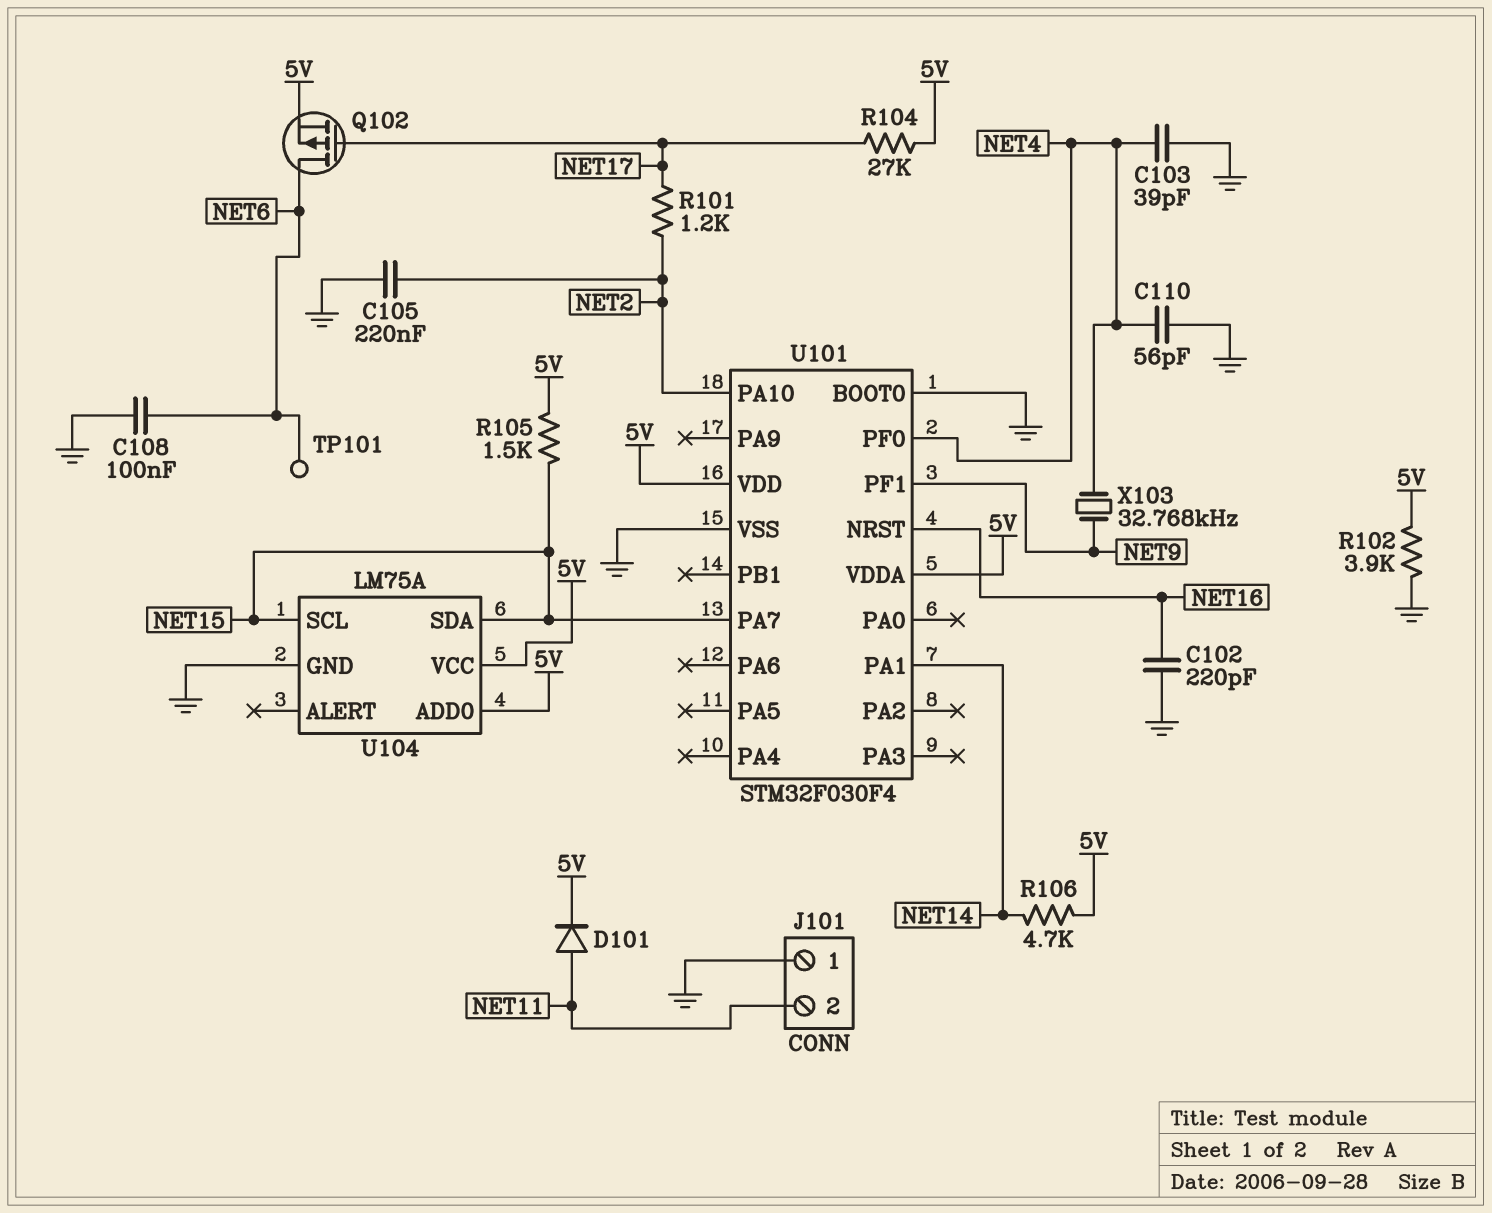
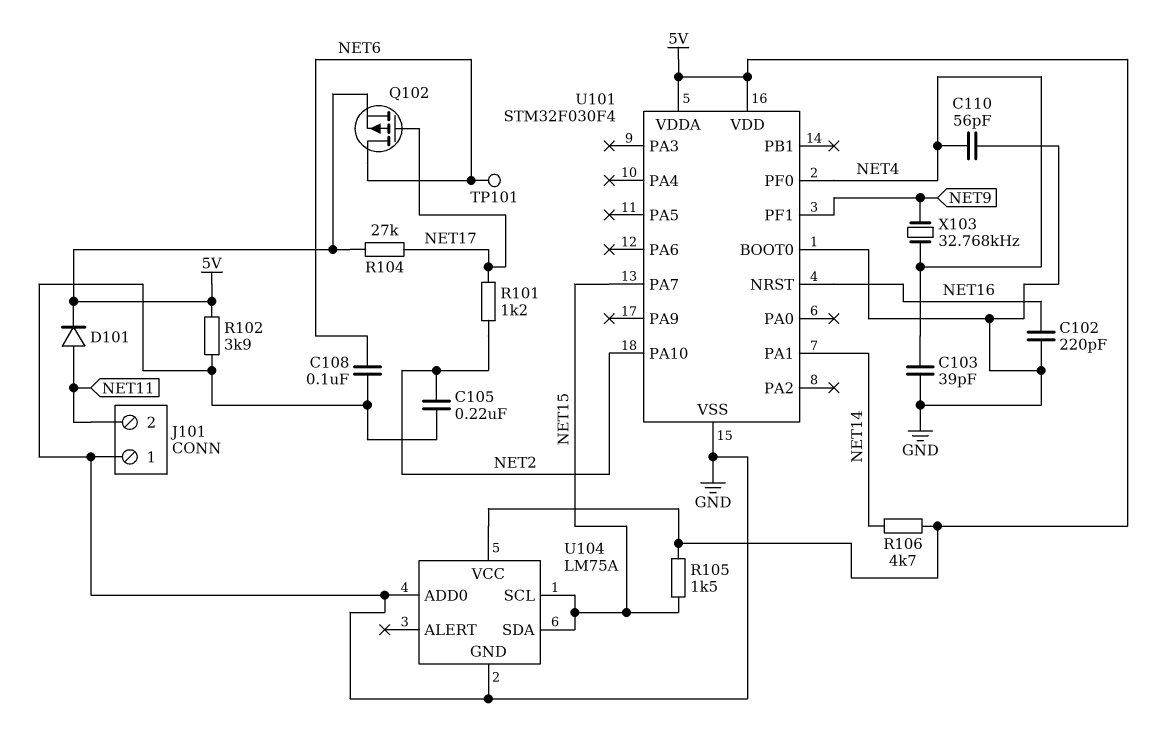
U104 pin ADD0: 5V -> GND

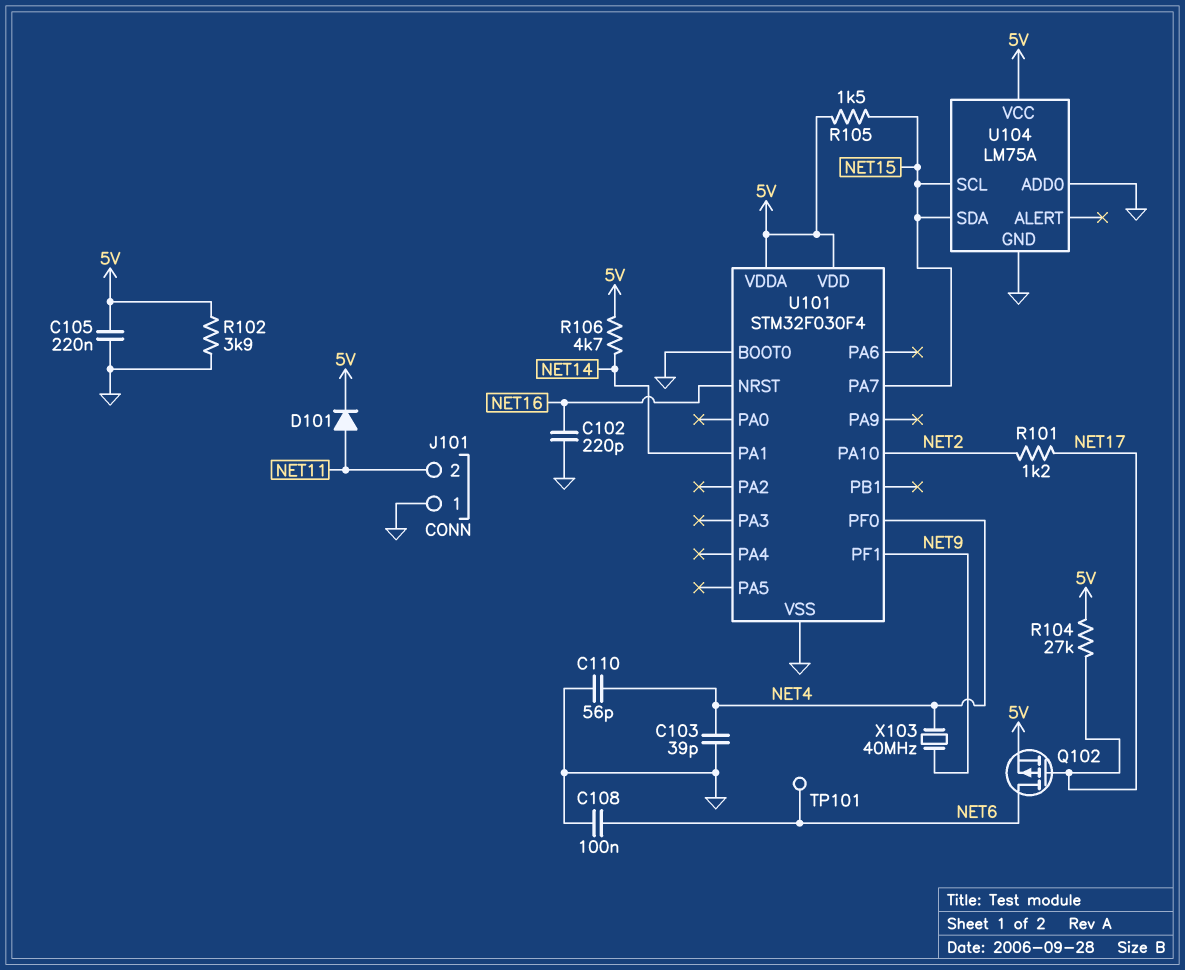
C105: 220nF (GND, NET2) -> 220nF (5V, GND)
X103: 32.768kHz (NET4, NET9) -> 40MHz (NET4, NET9)

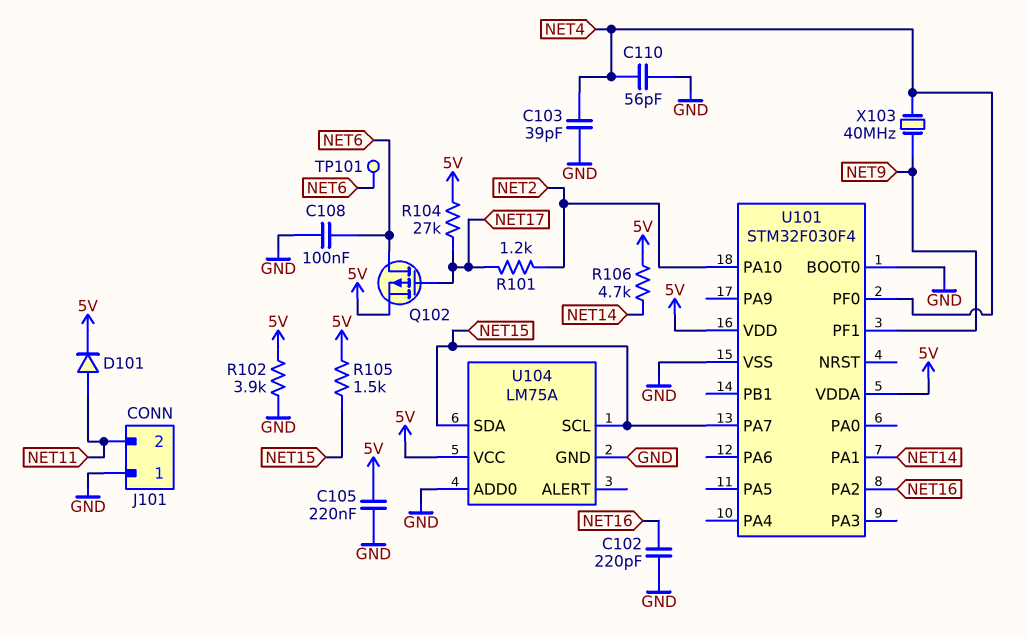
U101 pin NRST: NET16 -> none
U101 pin PA2: none -> NET16

